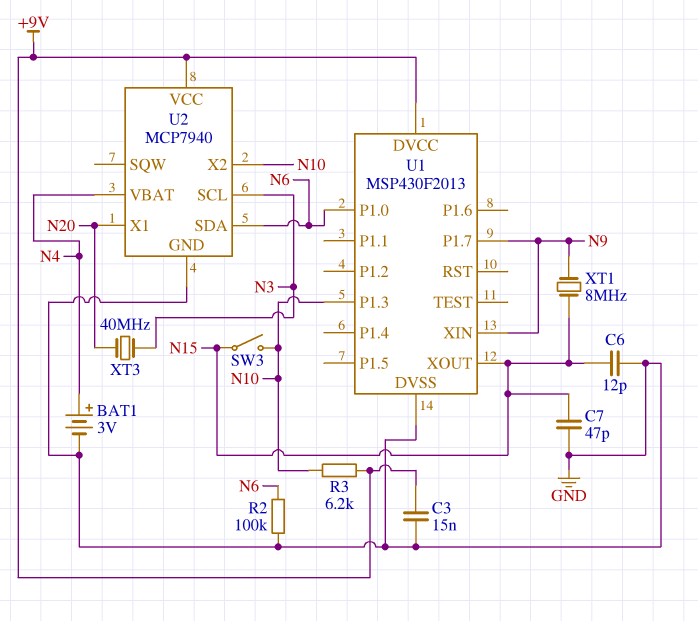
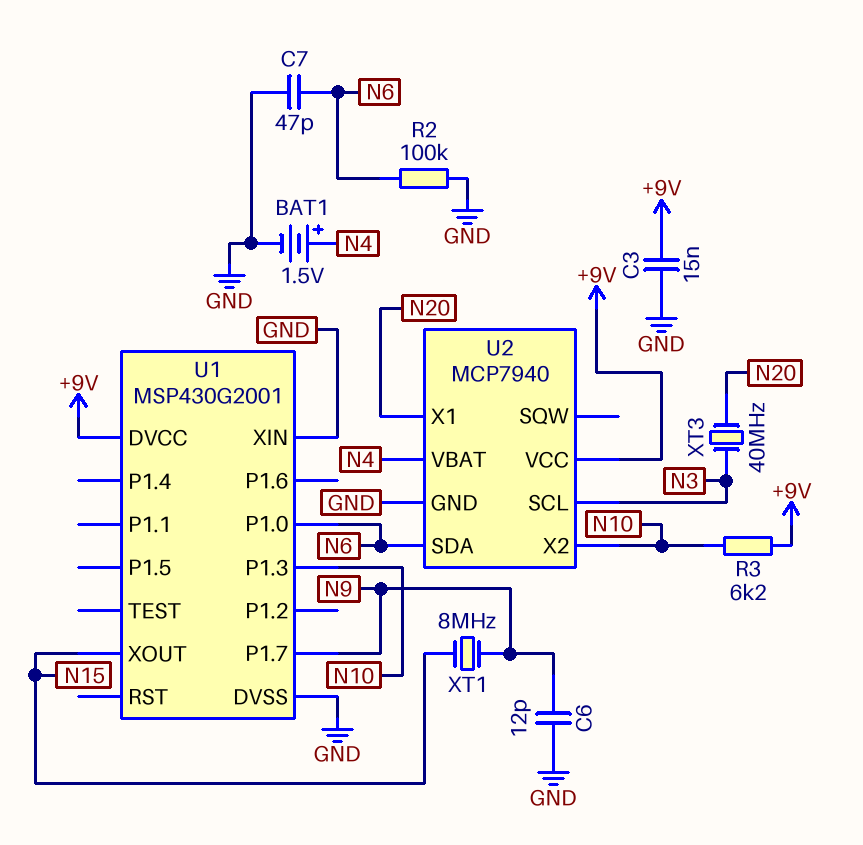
BAT1: 3V (plus N4, minus GND) -> 1.5V (plus N4, minus GND)
C6: 12pF (GND, N15) -> 12pF (GND, N9)
C7: 47pF (GND, N15) -> 47pF (GND, N6)
SW3: switch (N10, N15) -> none
U1: MSP430F2013 -> MSP430G2001
U1 pin XIN: N9 -> GND

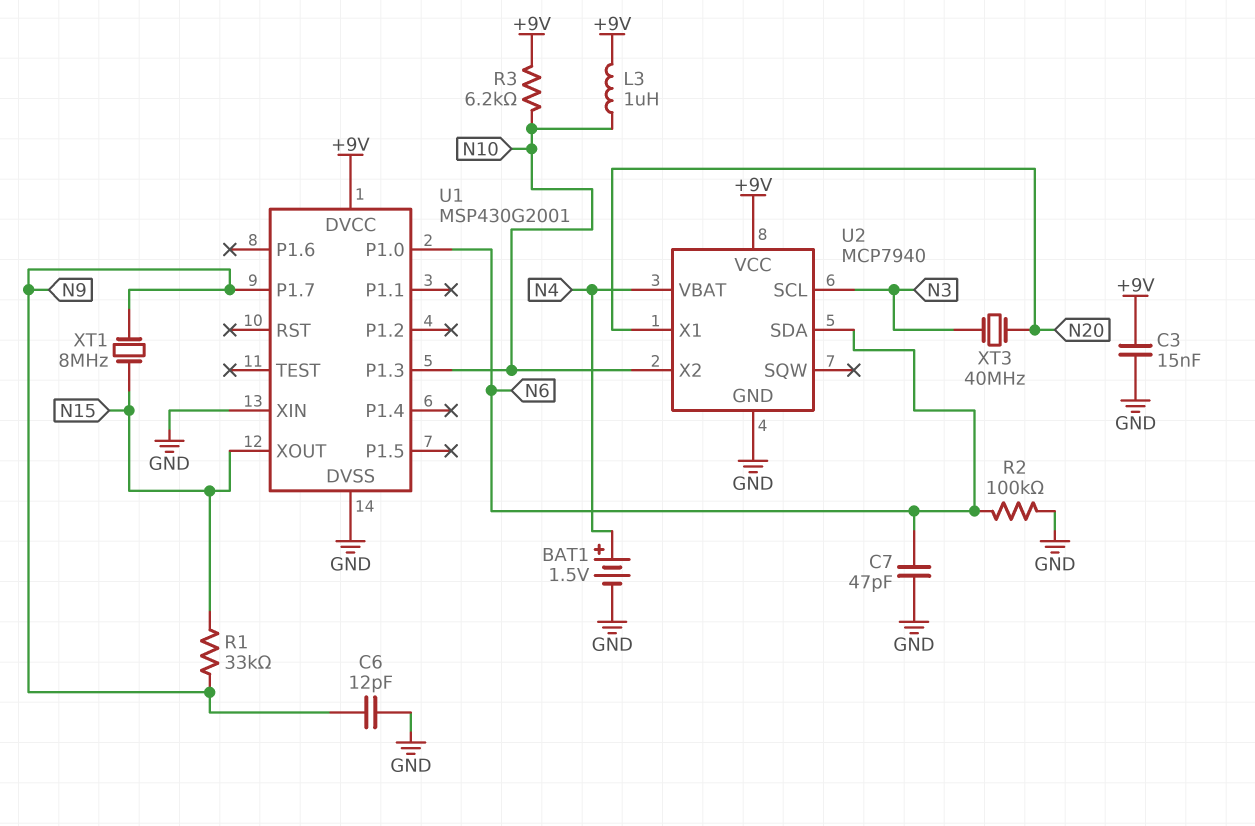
L3: none -> 1uH (+9V, N10)
R1: none -> 33k (N9, N15)

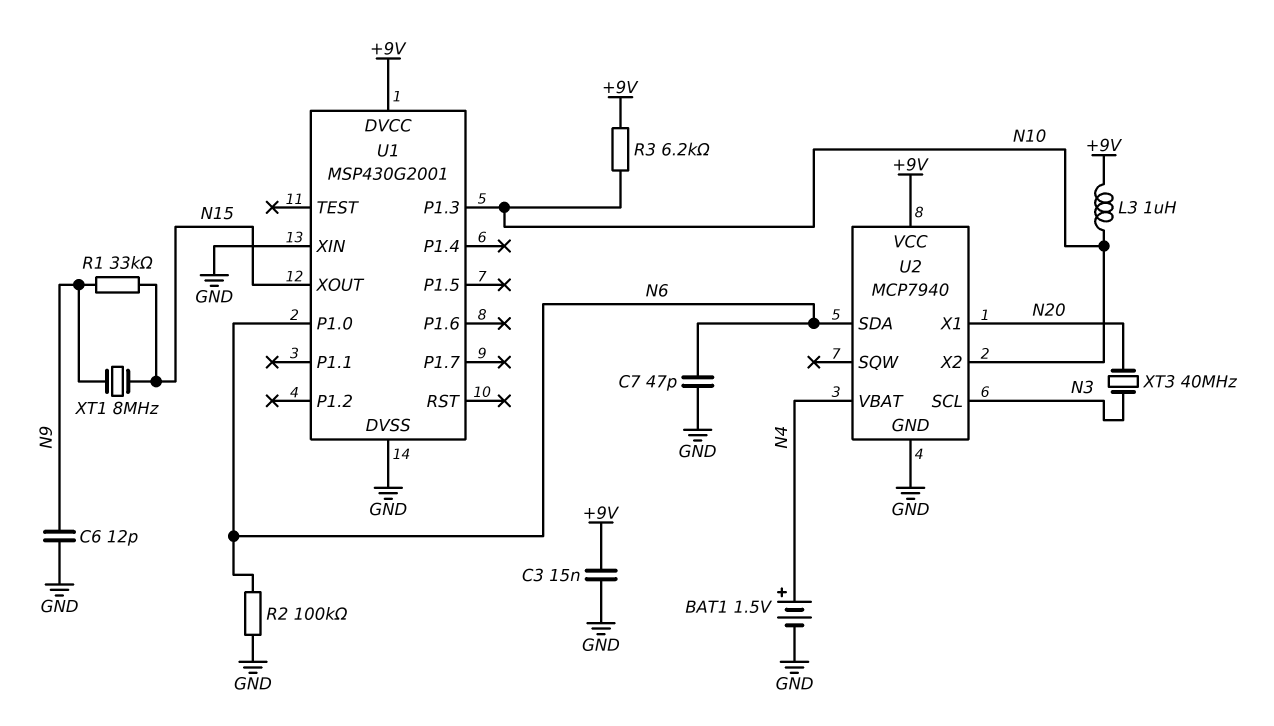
U1 pin P1.7: N9 -> none

